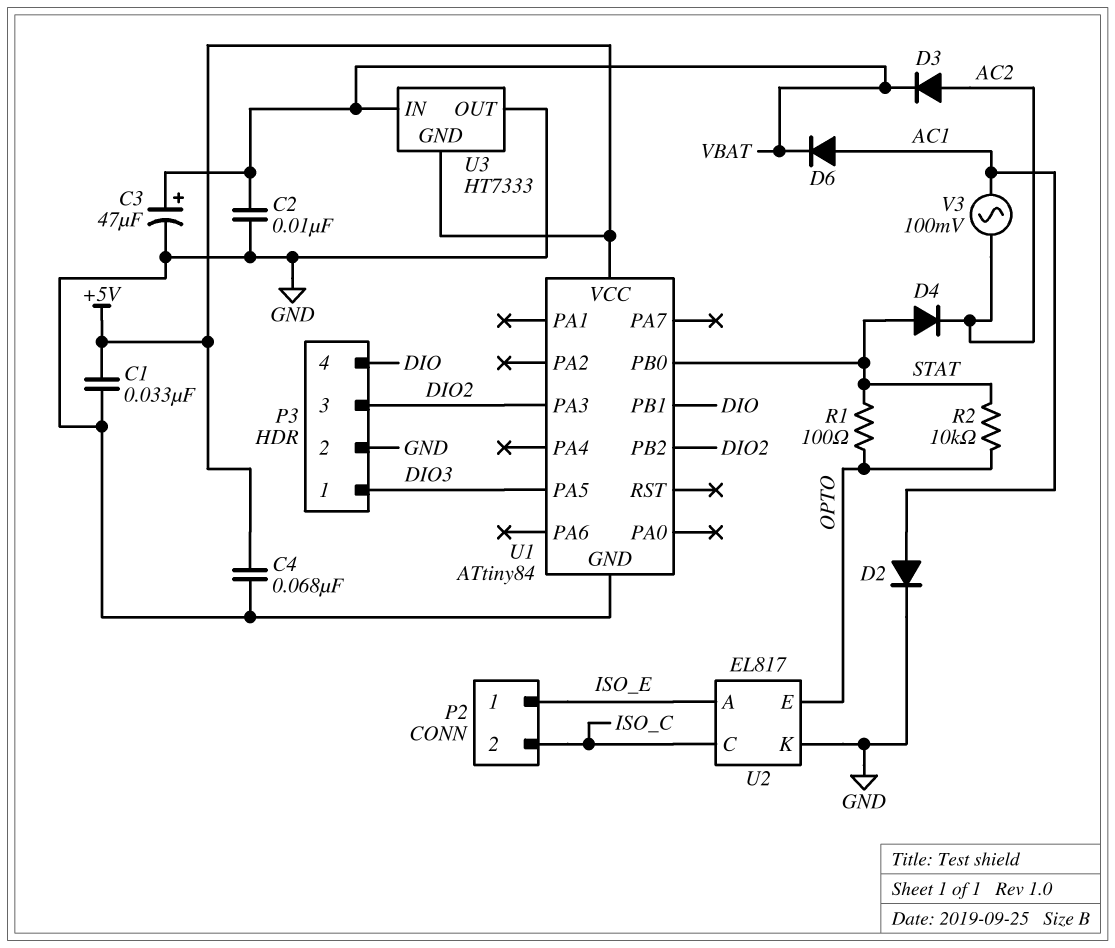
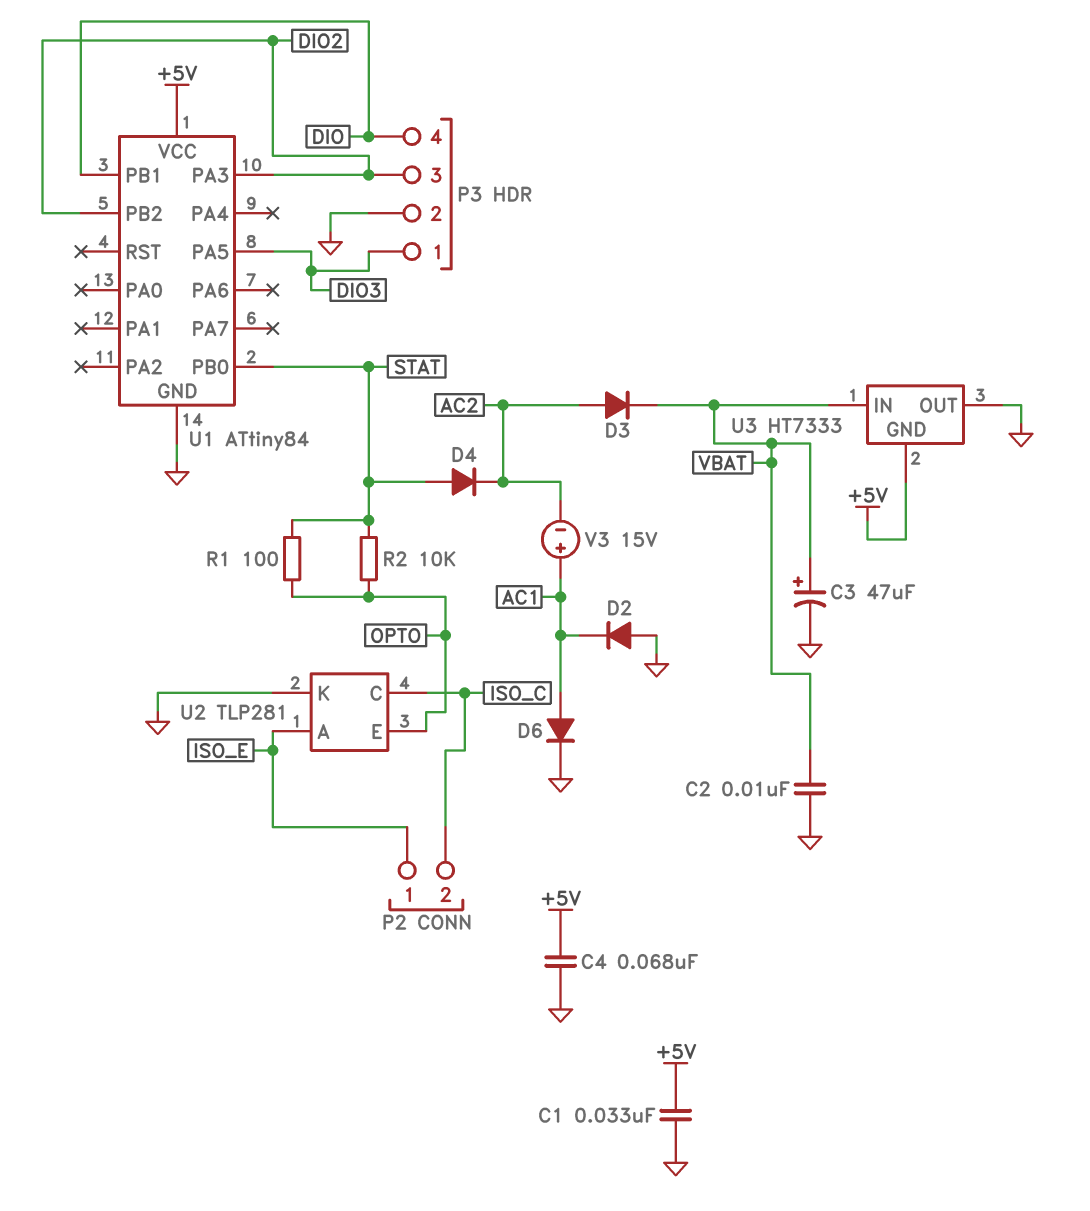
D2: diode (A AC1, K GND) -> diode (A GND, K AC1)
D6: diode (A AC1, K VBAT) -> diode (A AC1, K GND)
U2: EL817 -> TLP281
V3: AC 100mV (AC1, AC2) -> 15V (plus AC1, minus AC2)

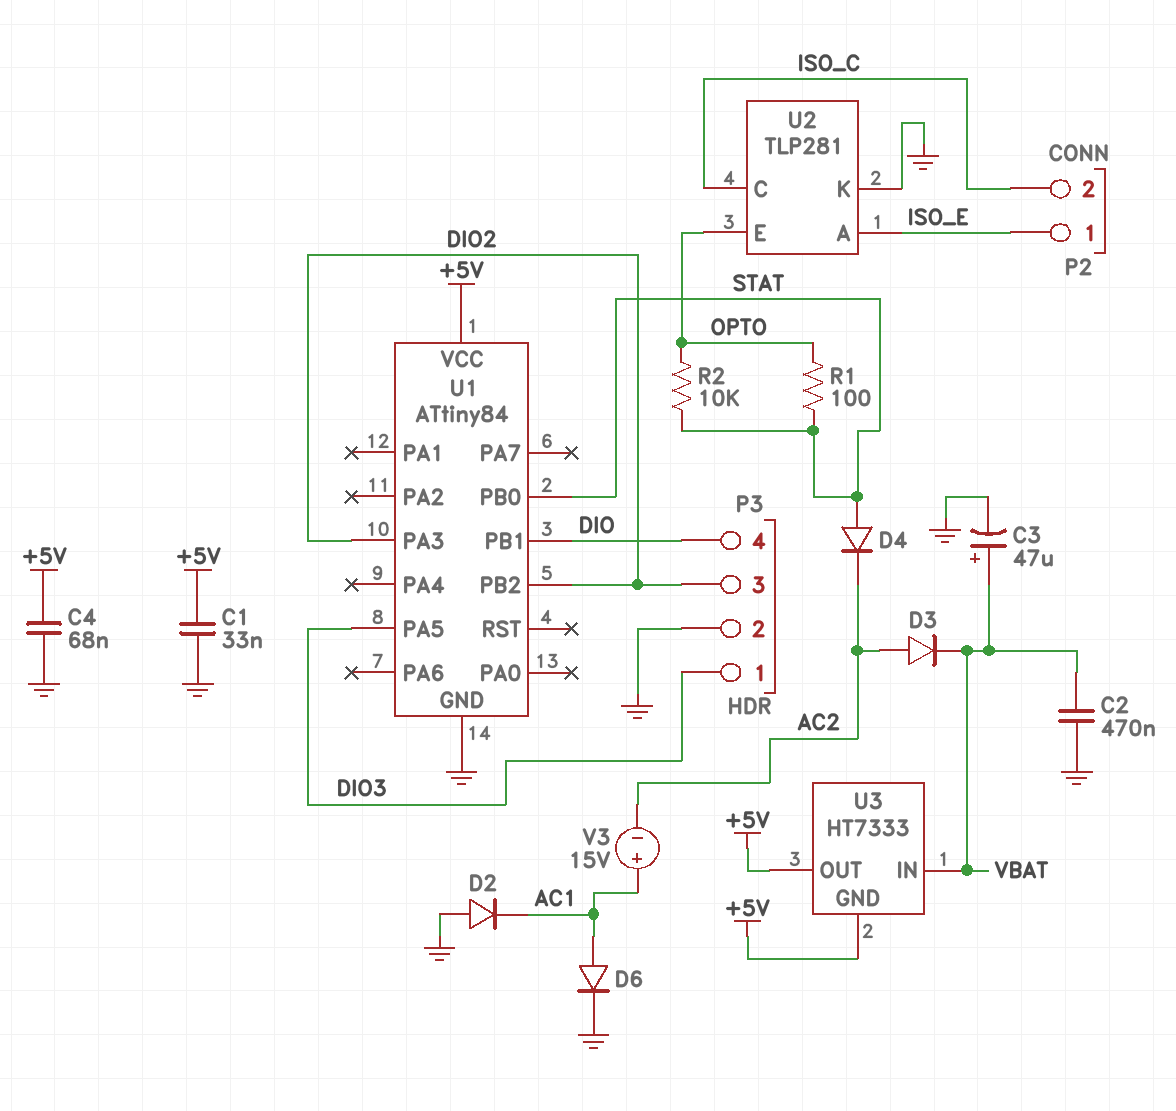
C2: 10nF (GND, VBAT) -> 470nF (GND, VBAT)
U3 pin OUT: GND -> +5V

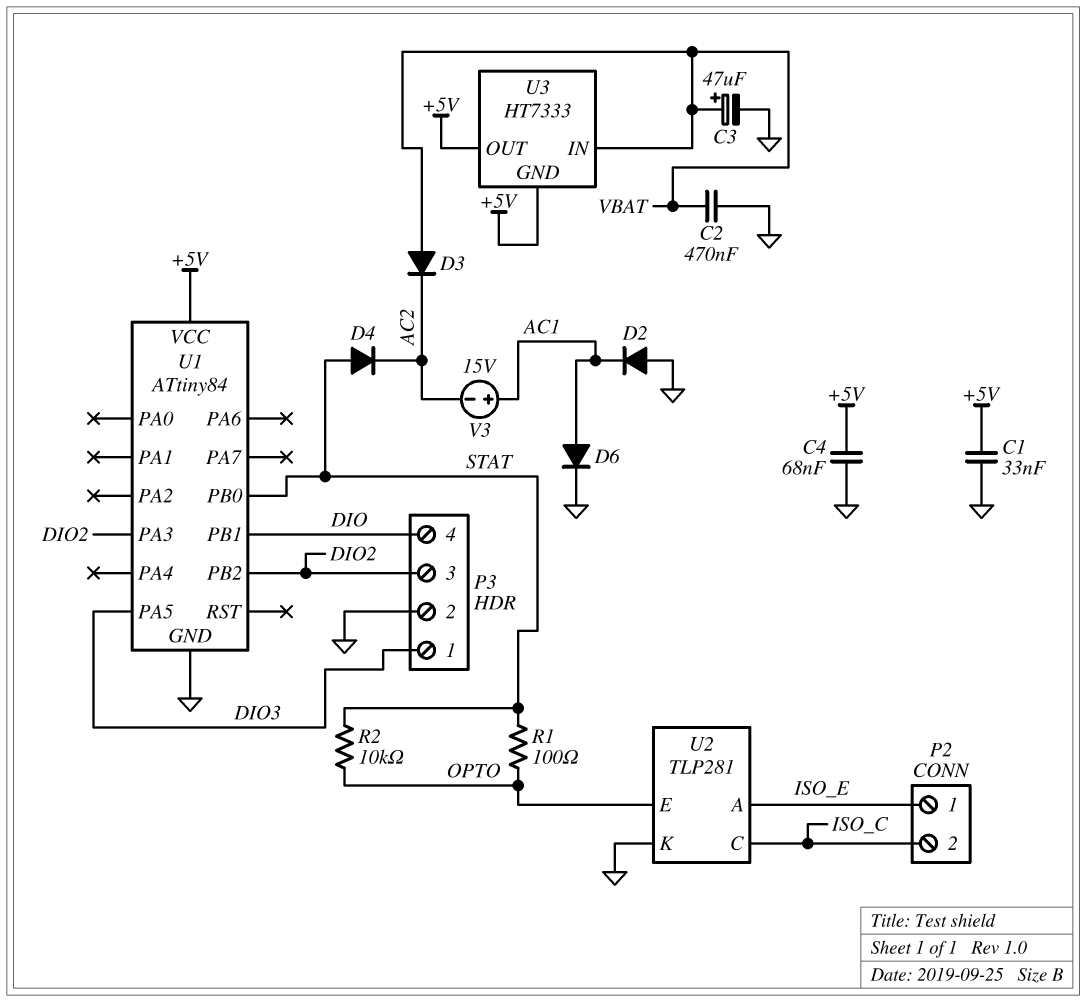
D3: diode (A AC2, K VBAT) -> diode (A VBAT, K AC2)

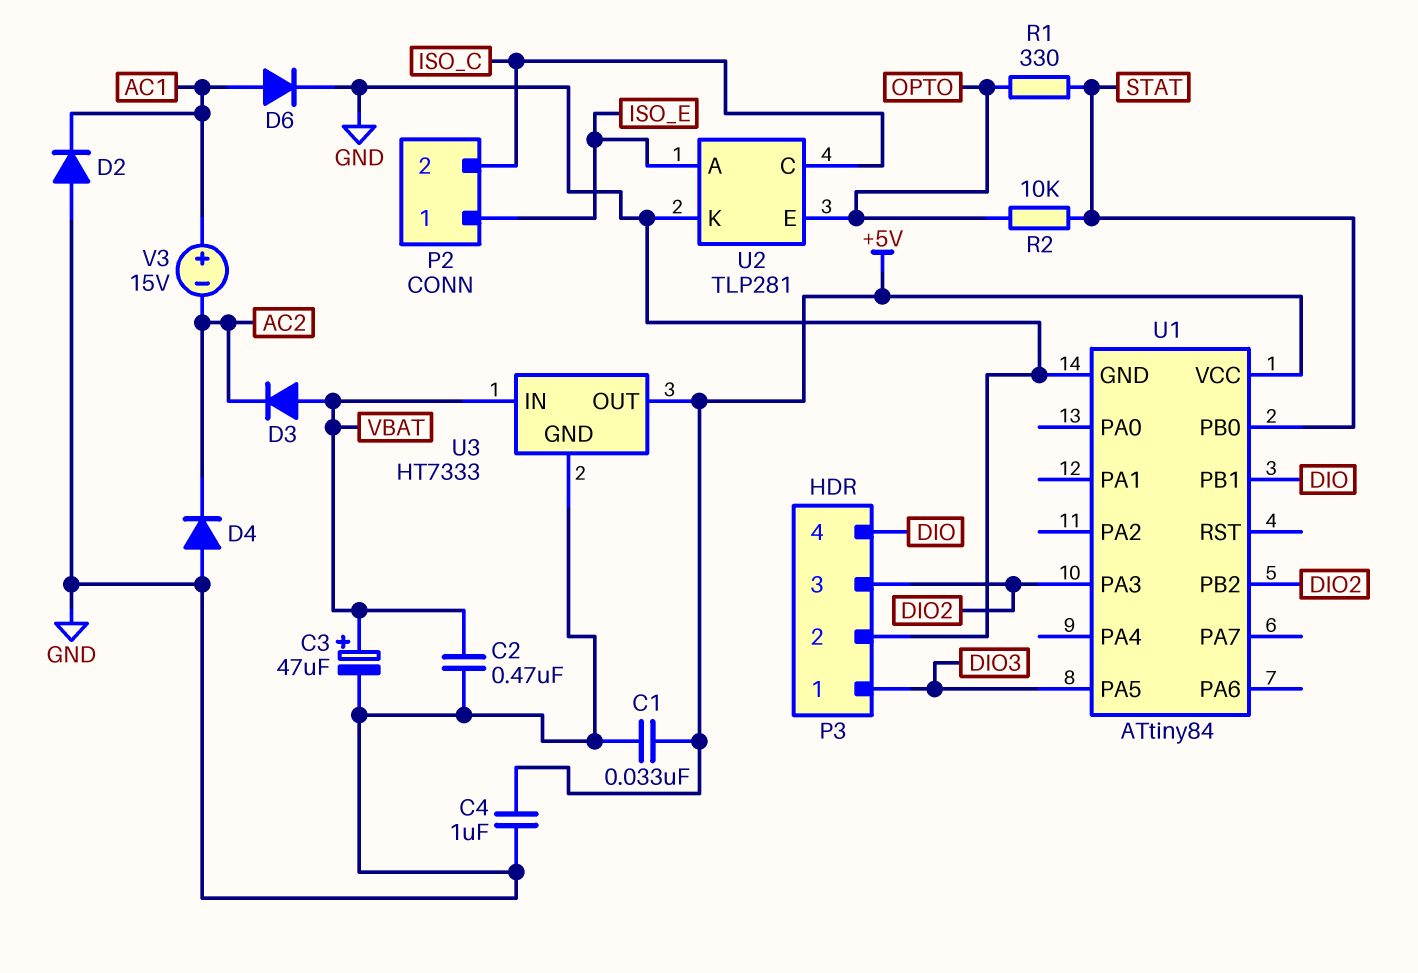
C4: 68nF (+5V, GND) -> 1uF (+5V, GND)
D4: diode (A STAT, K AC2) -> diode (A GND, K AC2)
R1: 100 (OPTO, STAT) -> 330 (OPTO, STAT)
U3 pin GND: +5V -> GND

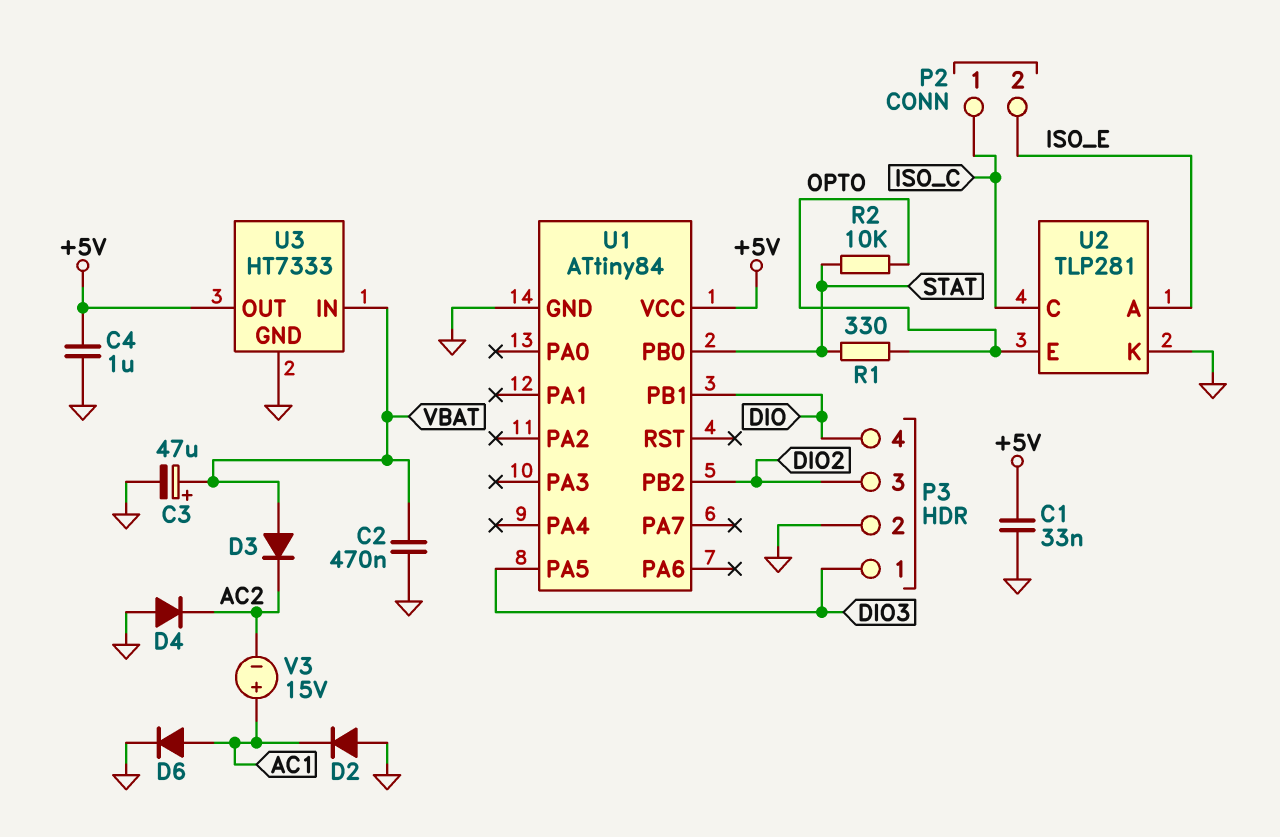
P2 pin 1: ISO_E -> ISO_C
P2 pin 2: ISO_C -> ISO_E
U1 pin PA3: DIO2 -> none

